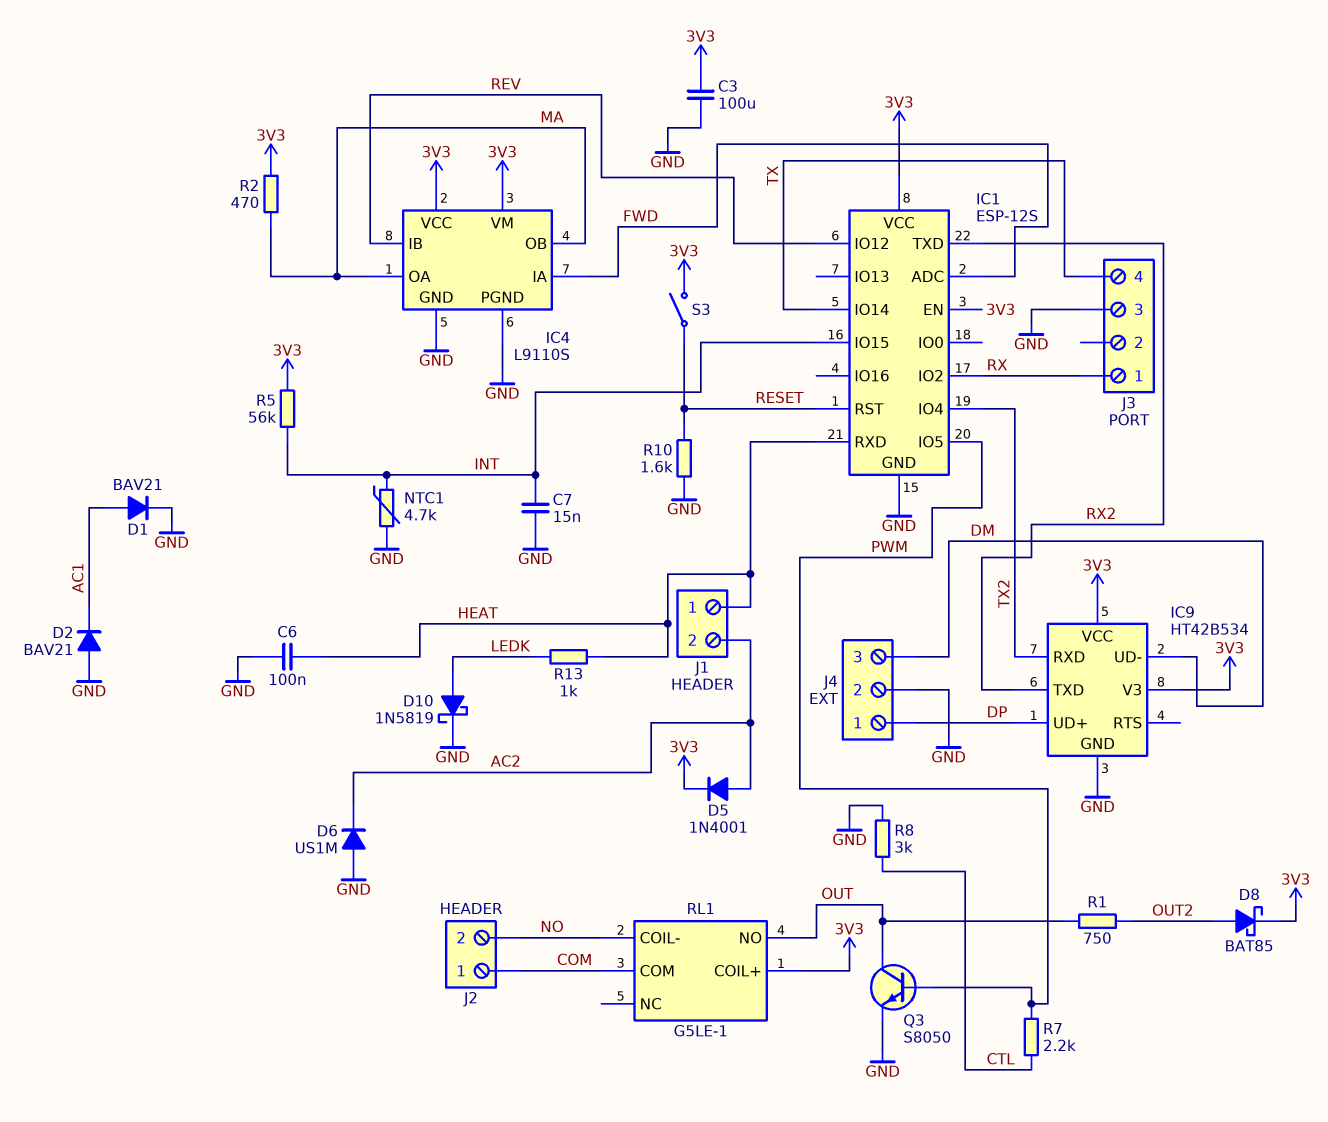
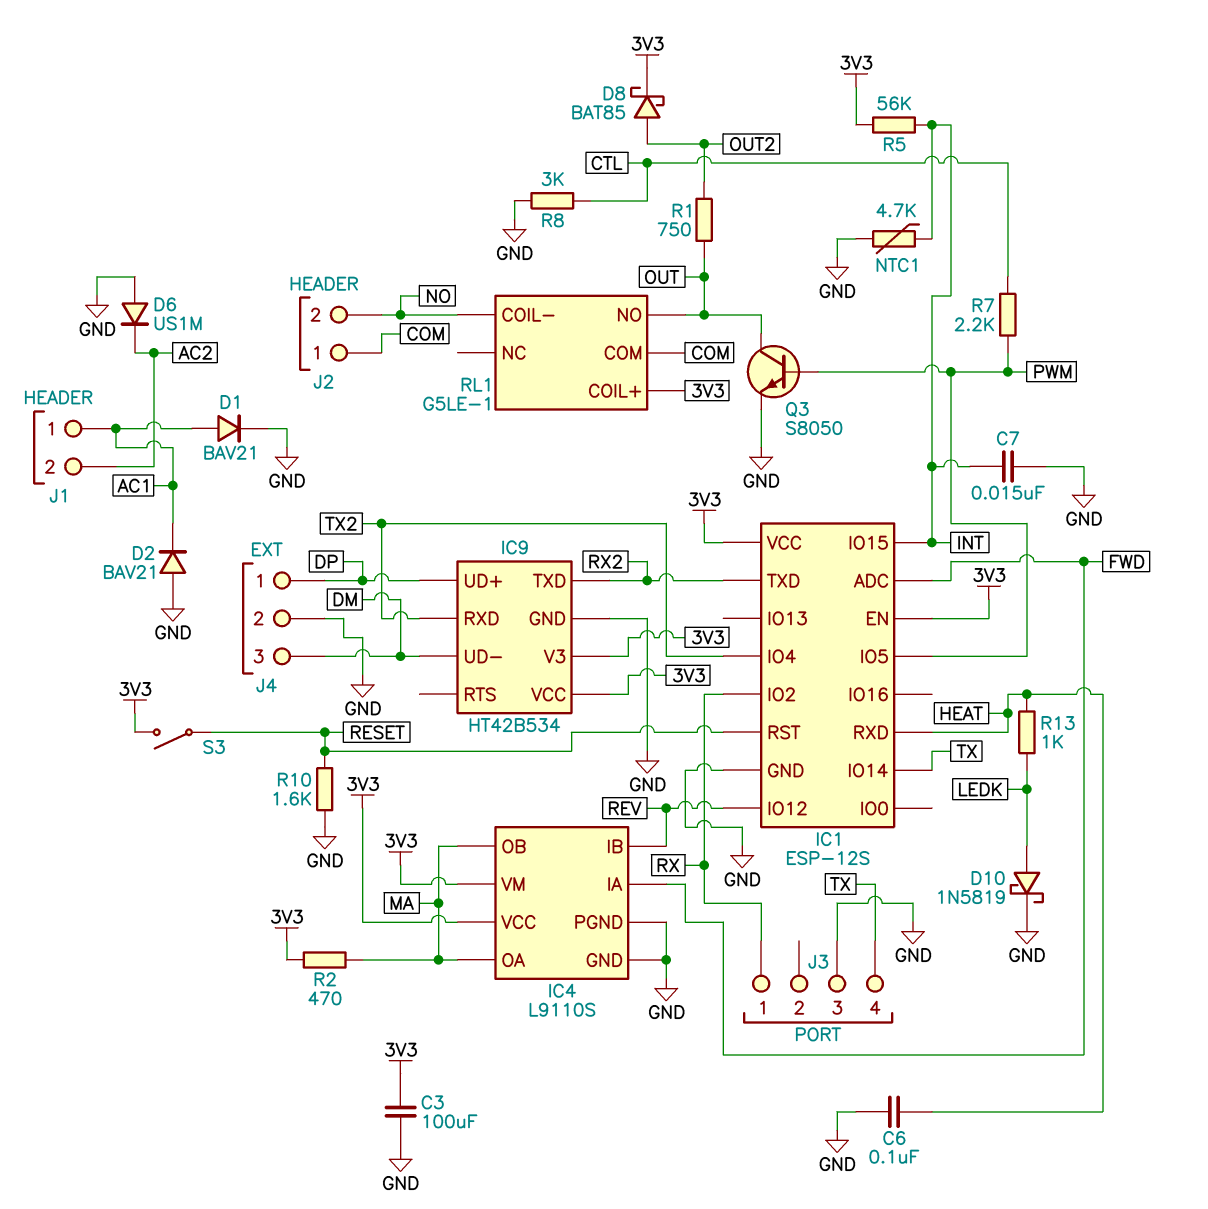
D5: diode 1N4001 (A AC2, K 3V3) -> none
J1 pin 1: HEAT -> AC1

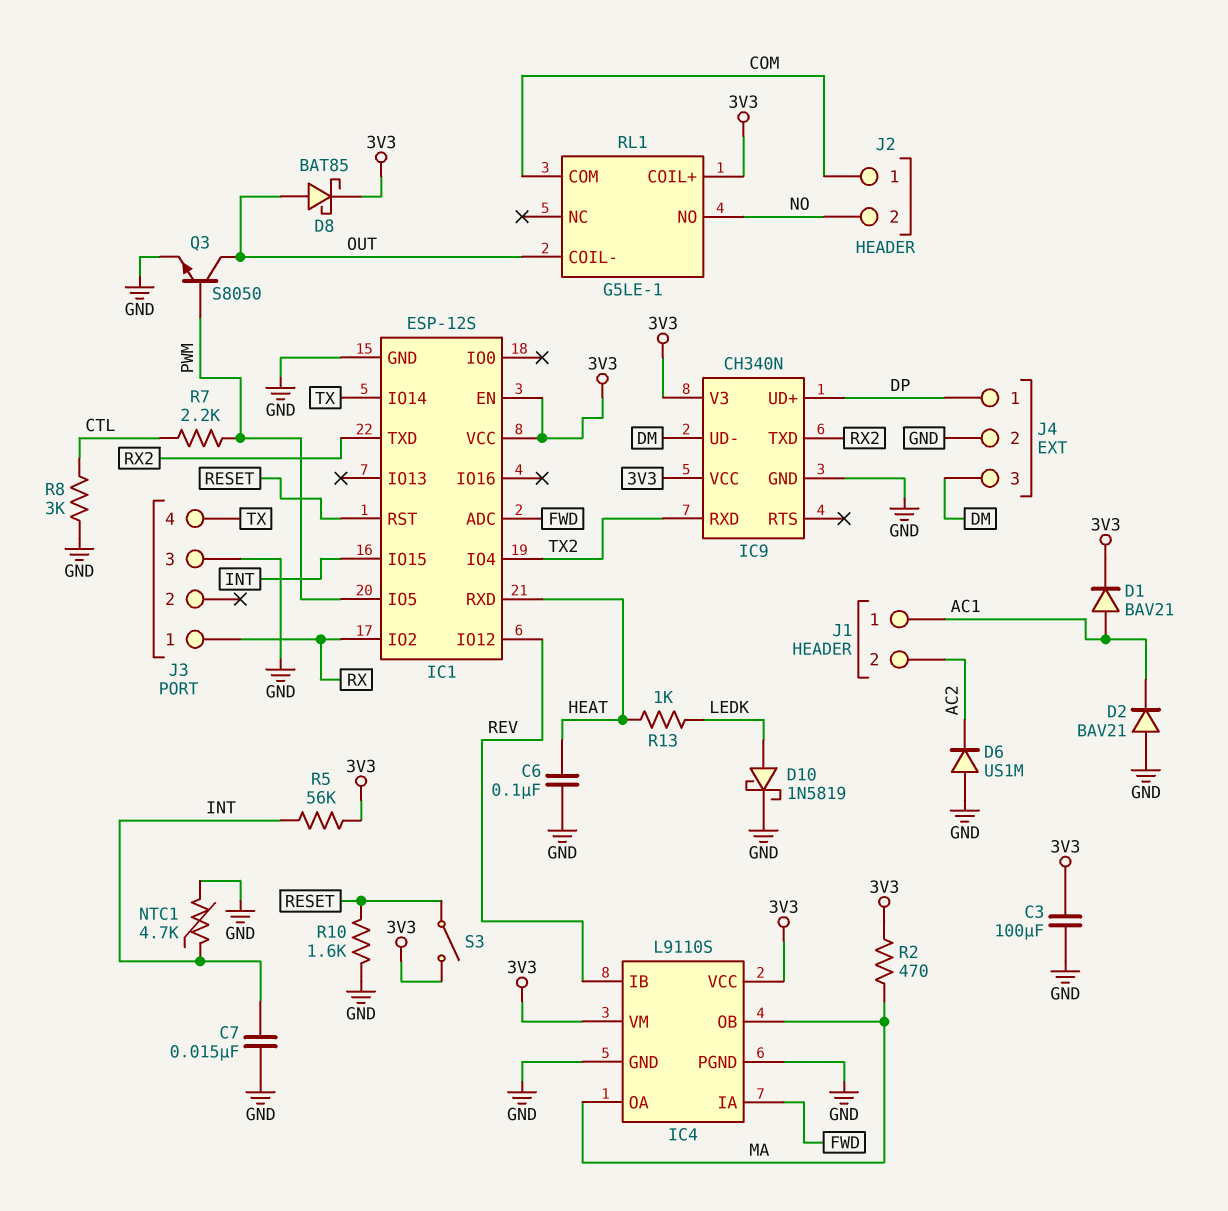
D1: diode BAV21 (A AC1, K GND) -> diode BAV21 (A AC1, K 3V3)
D8: schottky BAT85 (A OUT2, K 3V3) -> schottky BAT85 (A OUT, K 3V3)
IC9: HT42B534 -> CH340N
R1: 750 (OUT, OUT2) -> none
RL1 pin COIL-: NO -> OUT
RL1 pin NO: OUT -> NO

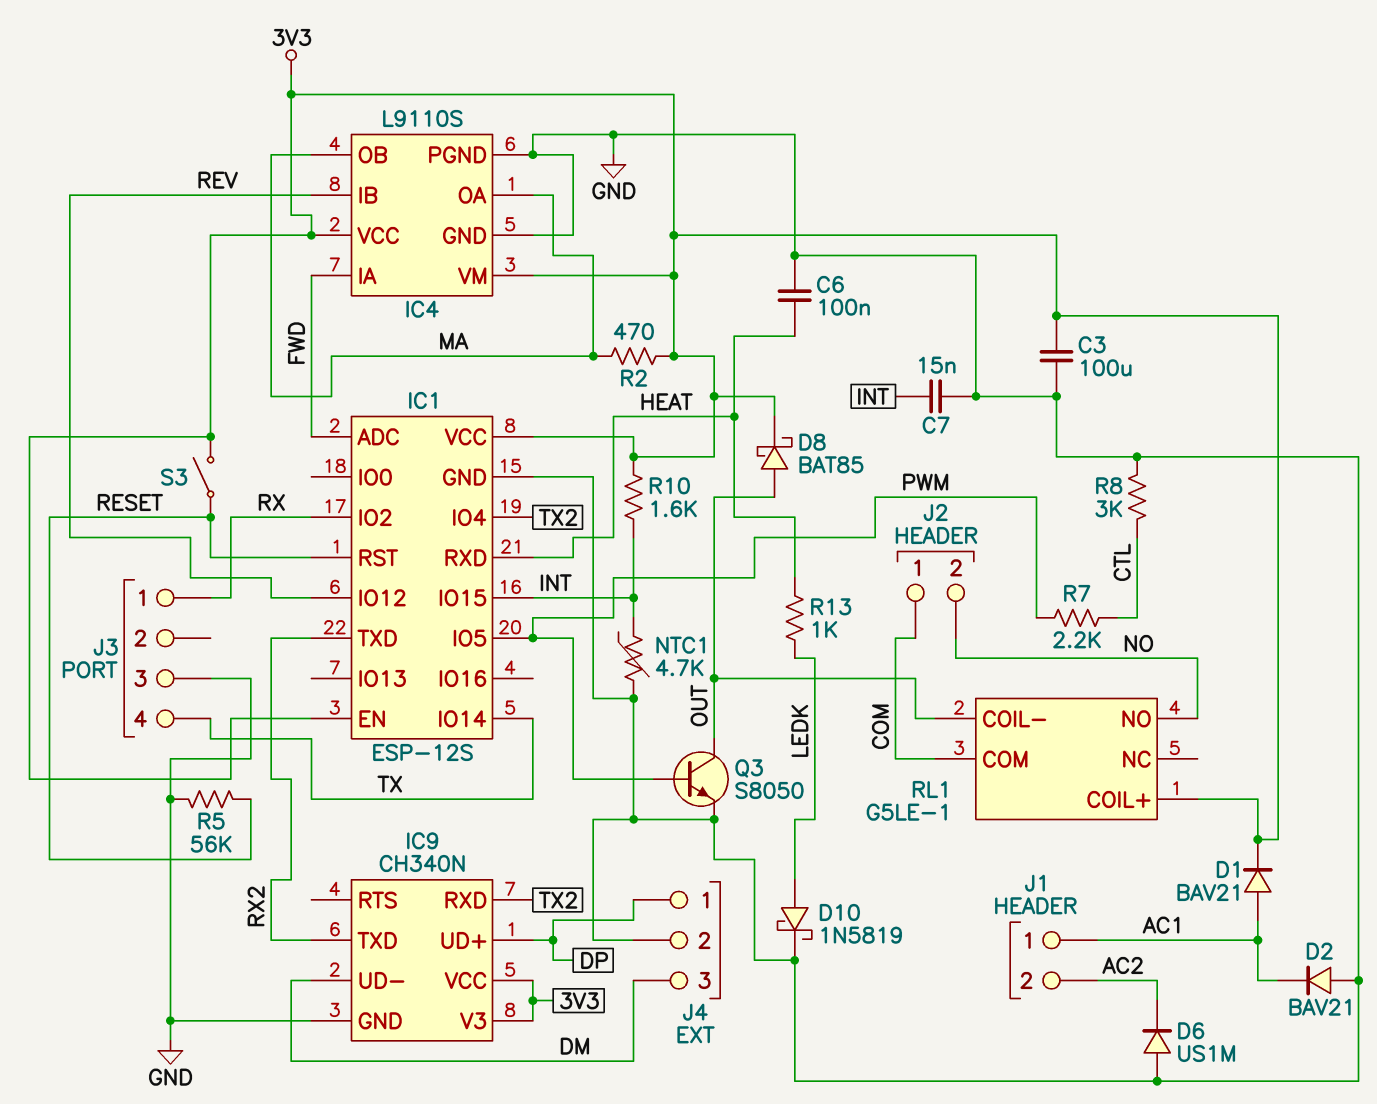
R5: 56k (3V3, INT) -> 56k (GND, RESET)
R10: 1.6k (GND, RESET) -> 1.6k (3V3, INT)

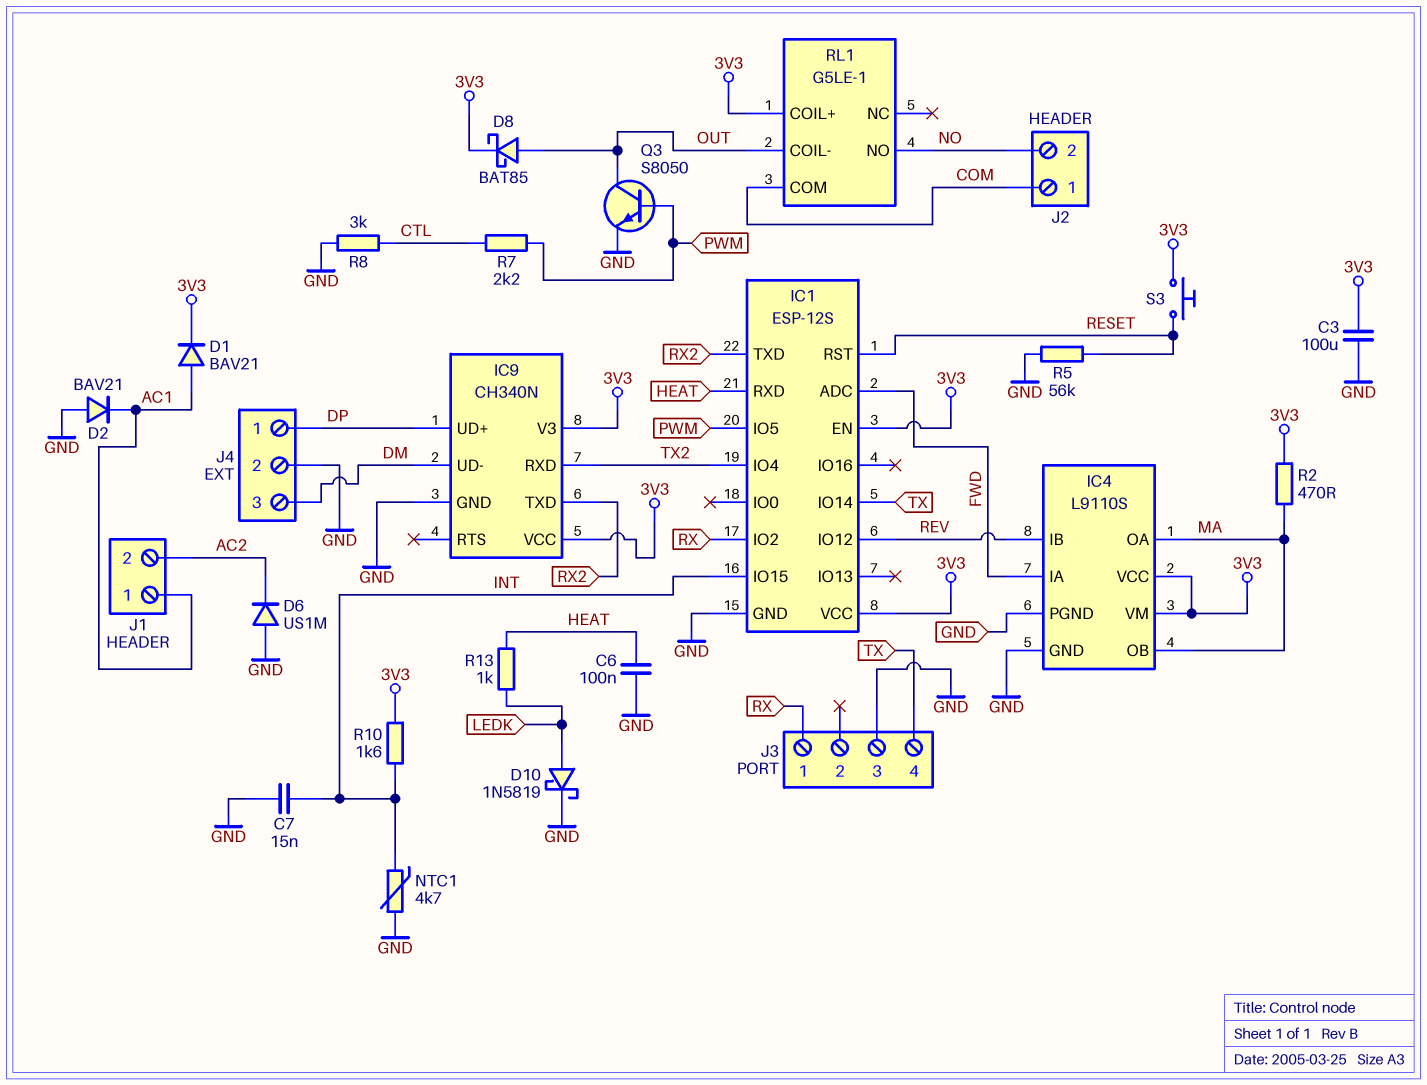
S3: switch (3V3, RESET) -> button (3V3, RESET)

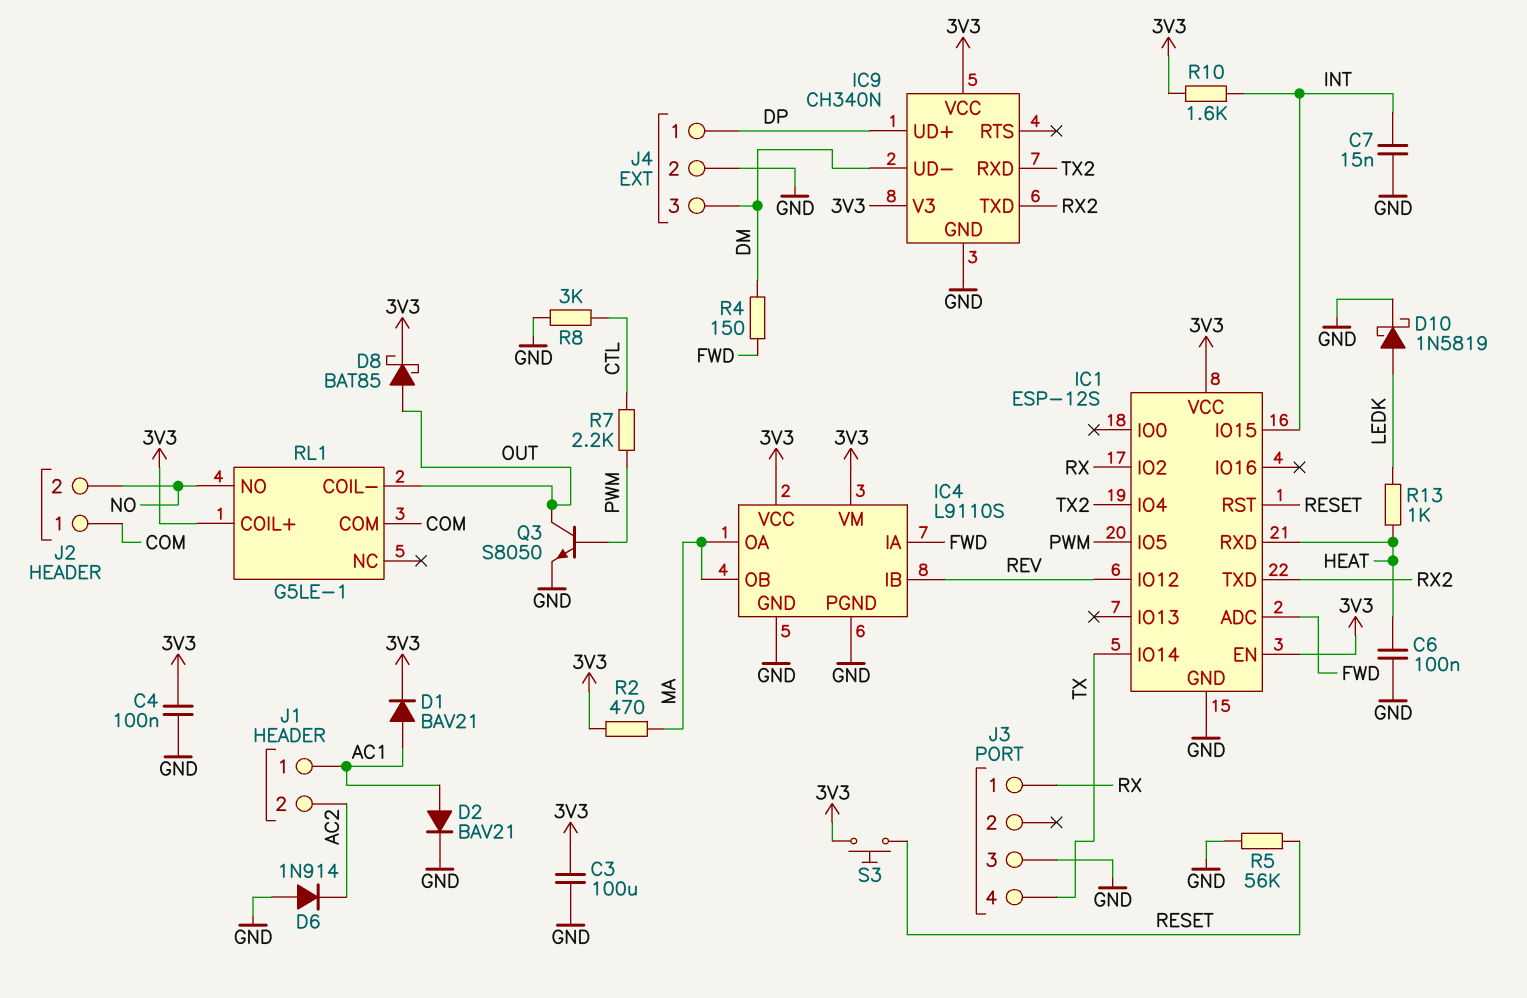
C4: none -> 100nF (3V3, GND)
D2: diode BAV21 (A GND, K AC1) -> diode BAV21 (A AC1, K GND)
D6: diode US1M (A GND, K AC2) -> diode 1N914 (A GND, K AC2)
NTC1: 4.7k (GND, INT) -> none
R4: none -> 150 (DM, FWD)

